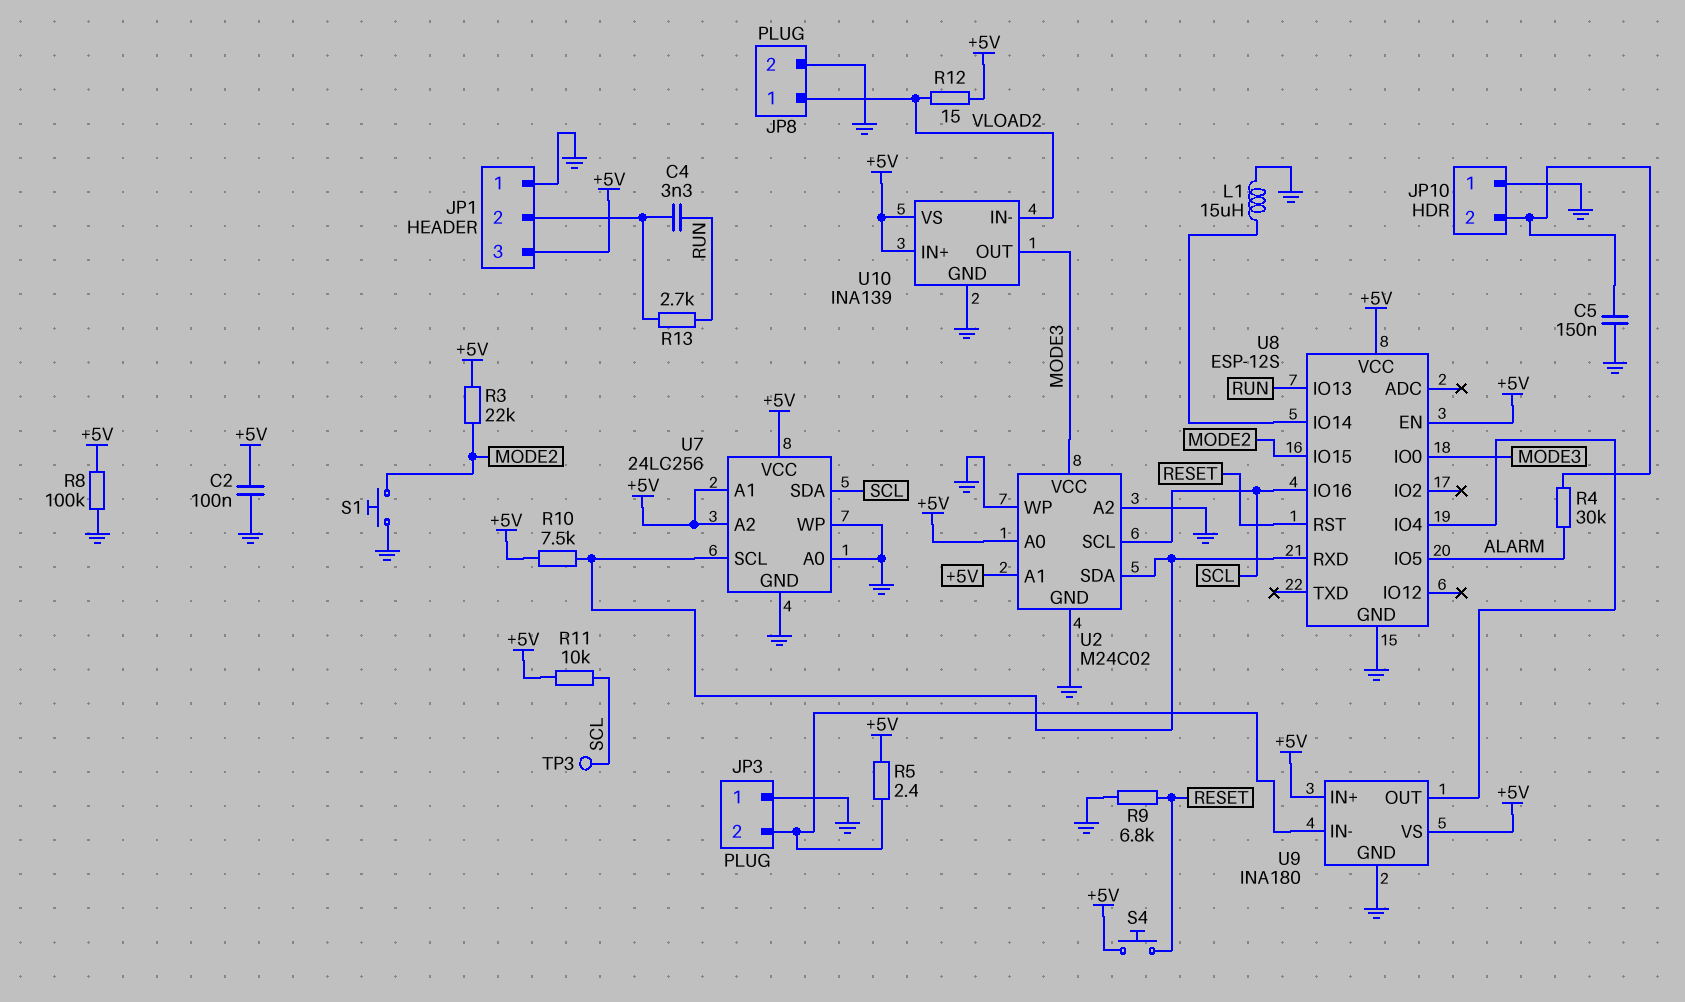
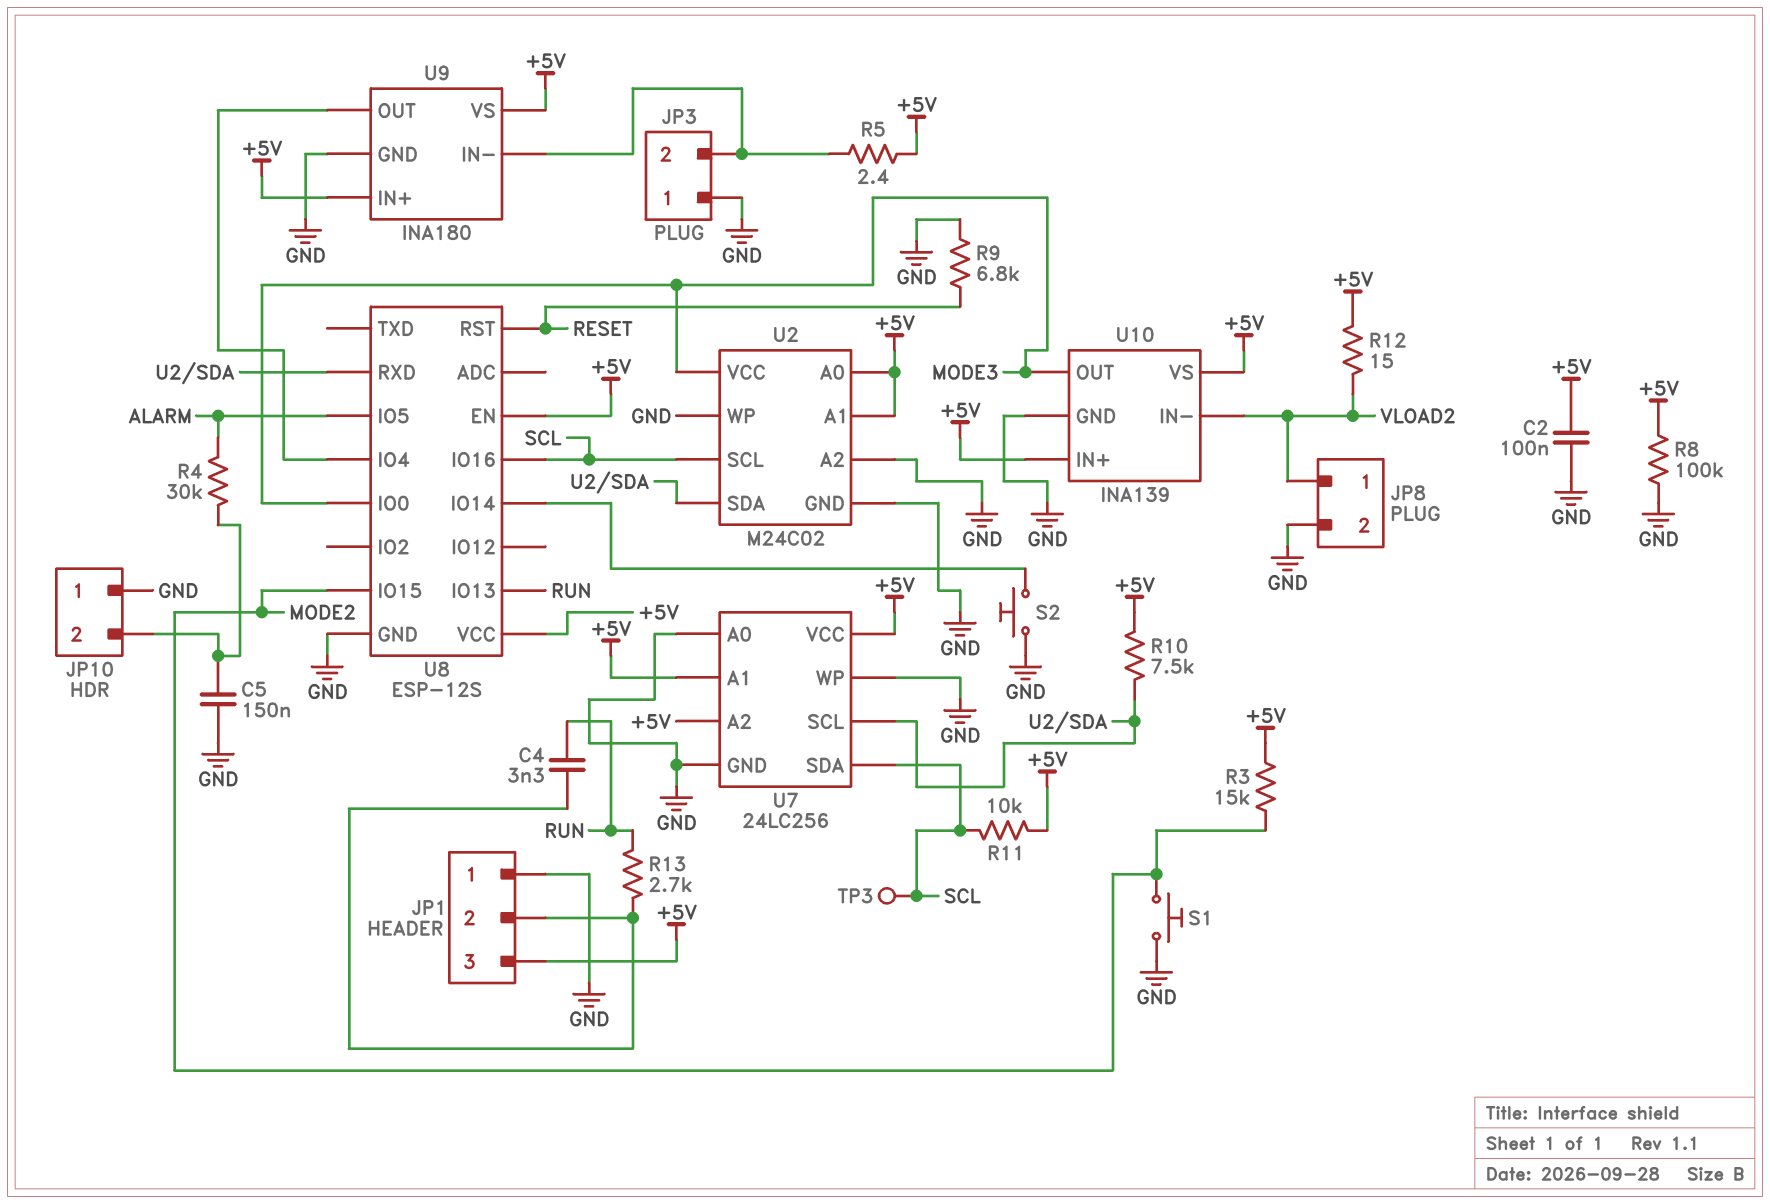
L1: 15uH (GND, U8/IO14) -> none
R3: 22k (+5V, MODE2) -> 15k (+5V, MODE2)
S2: none -> button (GND, U8/IO14)
S4: button (+5V, RESET) -> none

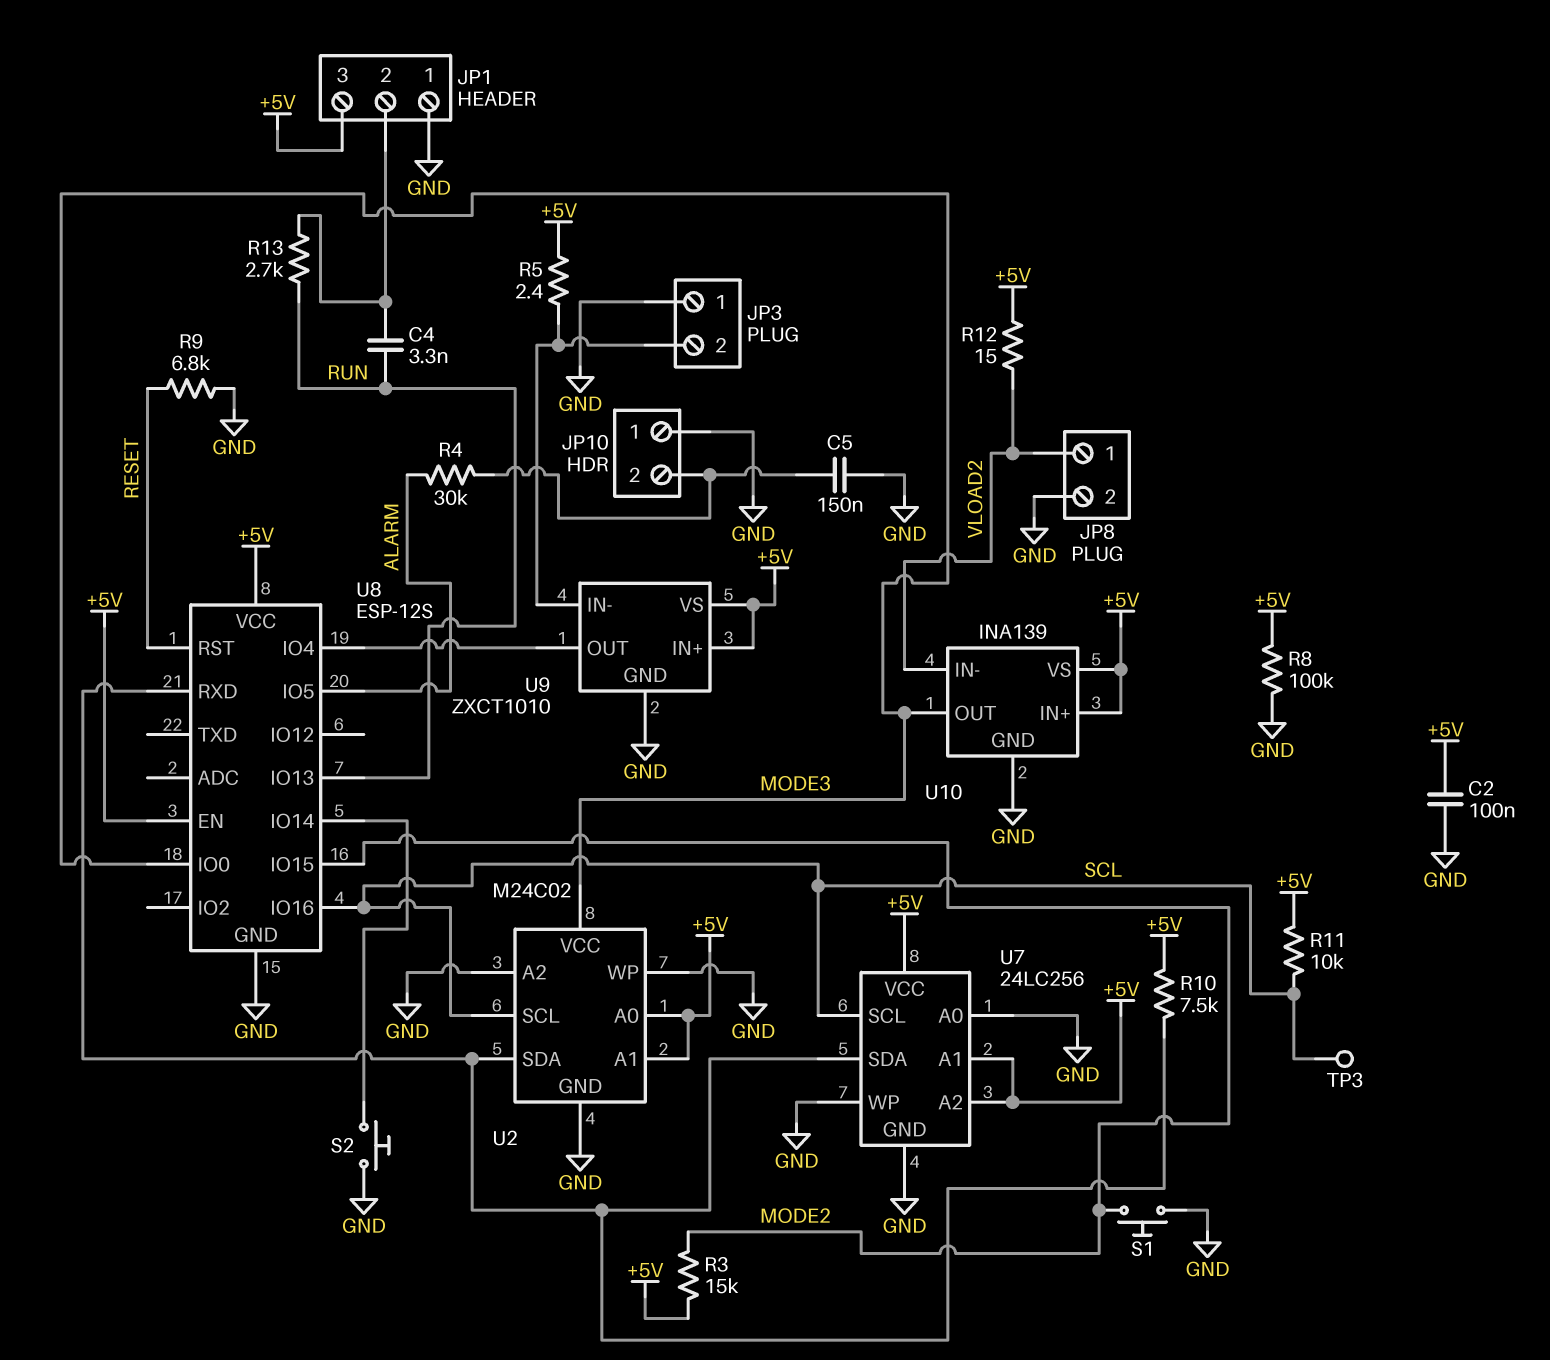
U7 pin SCL: U2/SDA -> SCL
U7 pin SDA: SCL -> U2/SDA
U9: INA180 -> ZXCT1010

